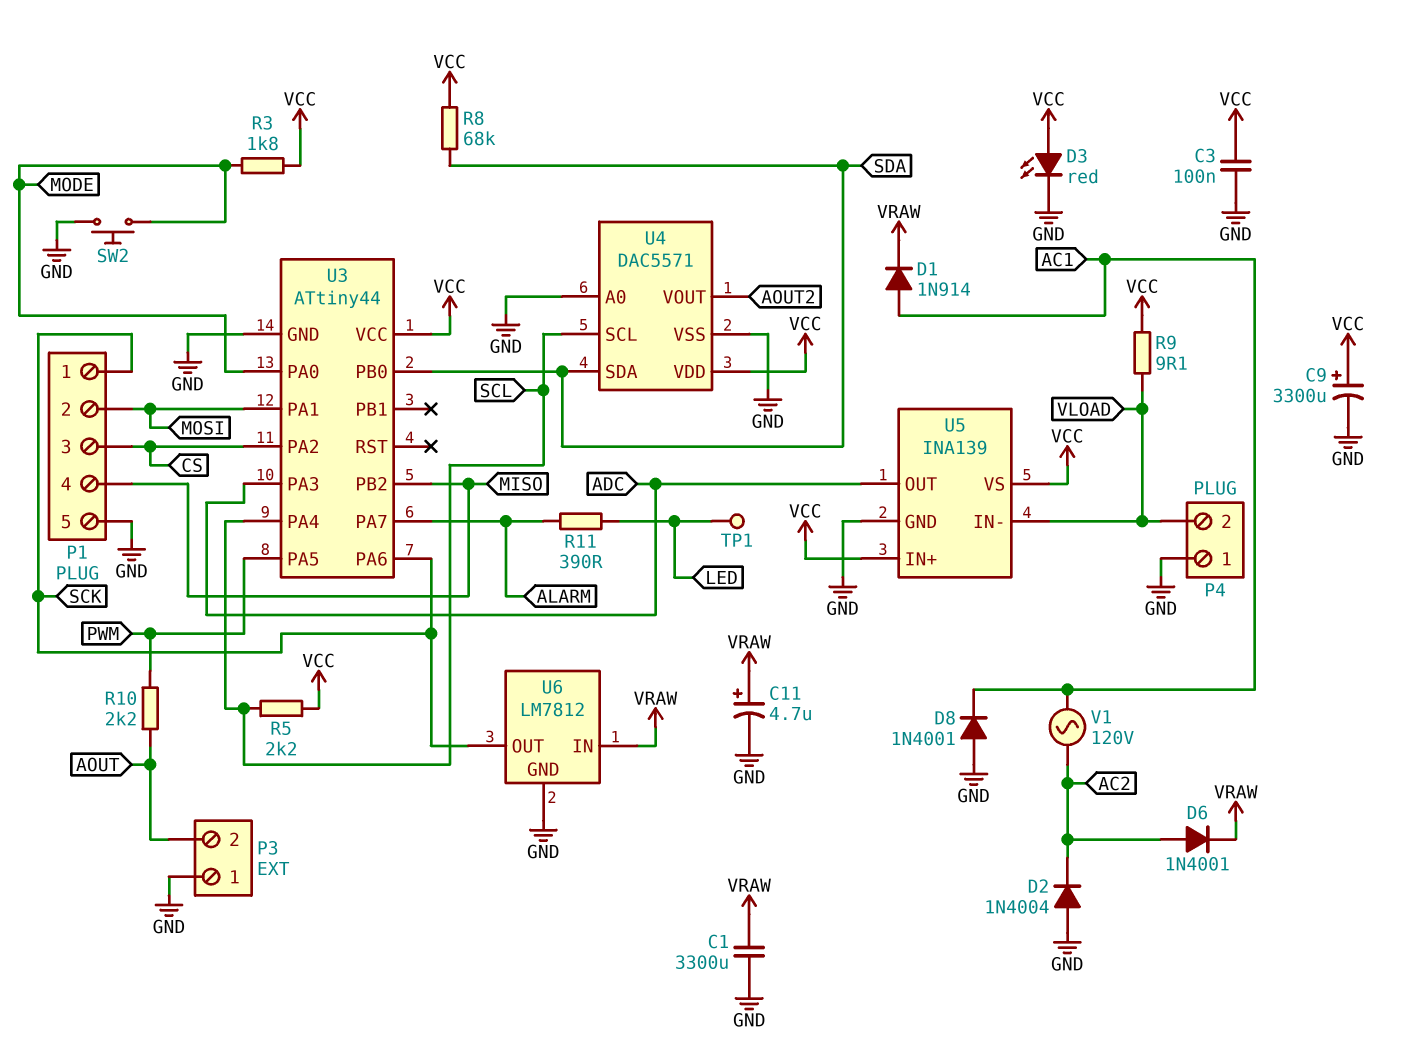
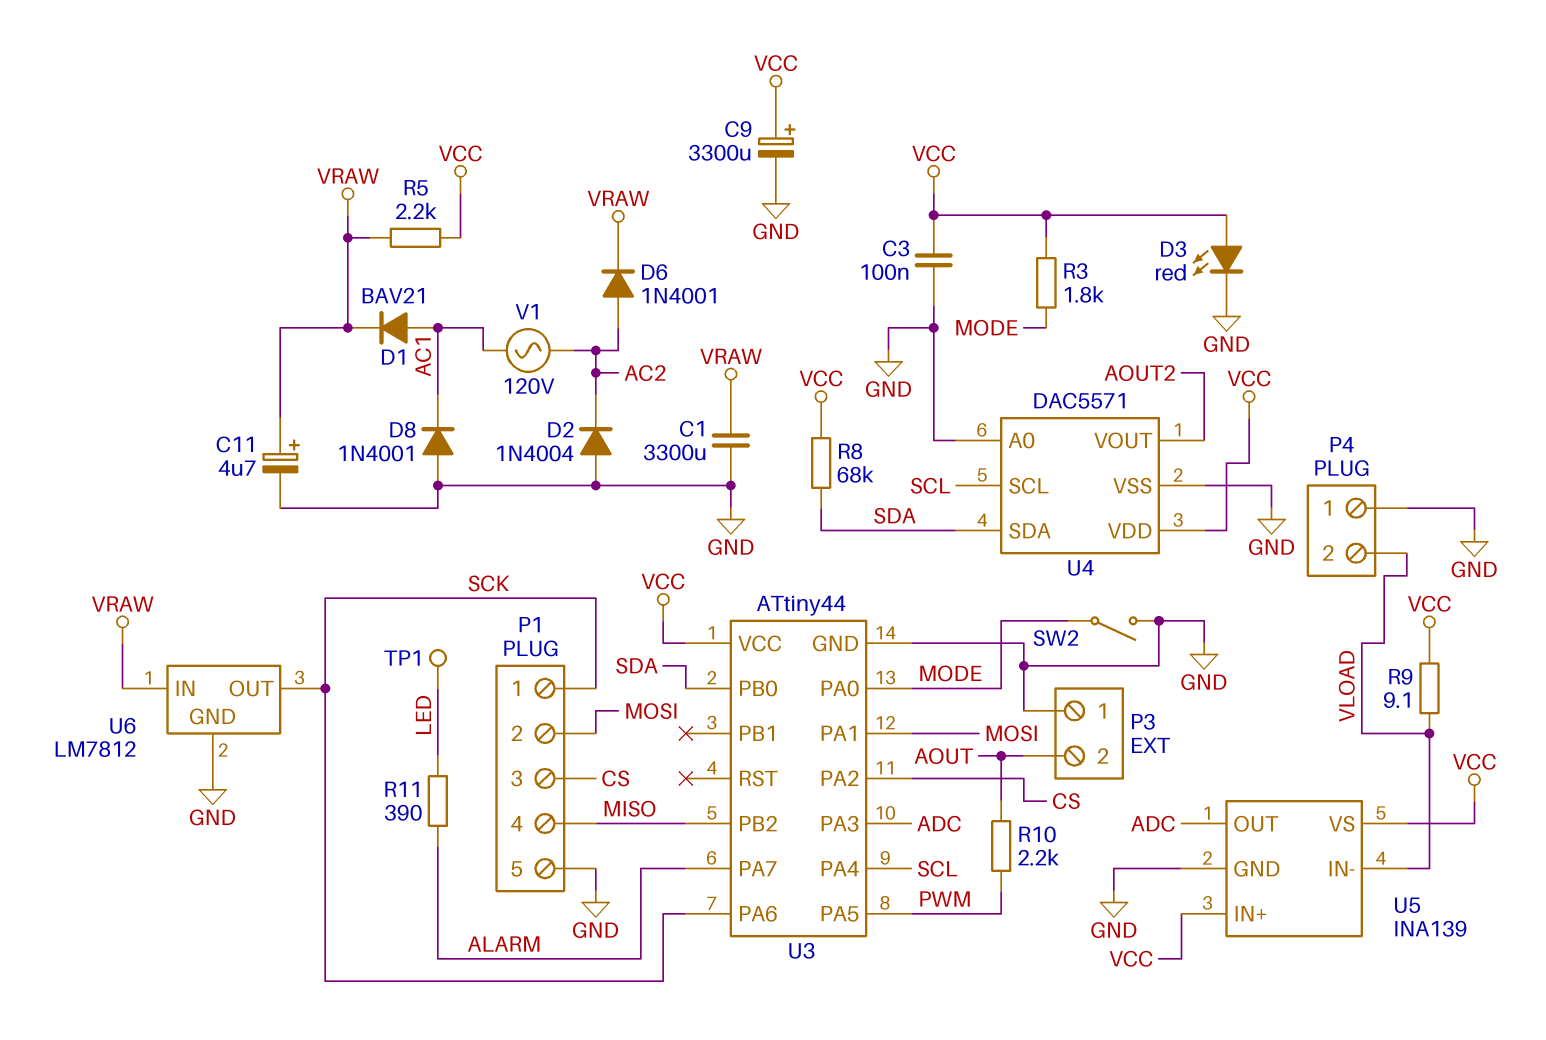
D1: diode 1N914 (A AC1, K VRAW) -> diode BAV21 (A AC1, K VRAW)
R5: 2.2k (SCL, VCC) -> 2.2k (VCC, VRAW)
SW2: button (GND, MODE) -> switch (GND, MODE)

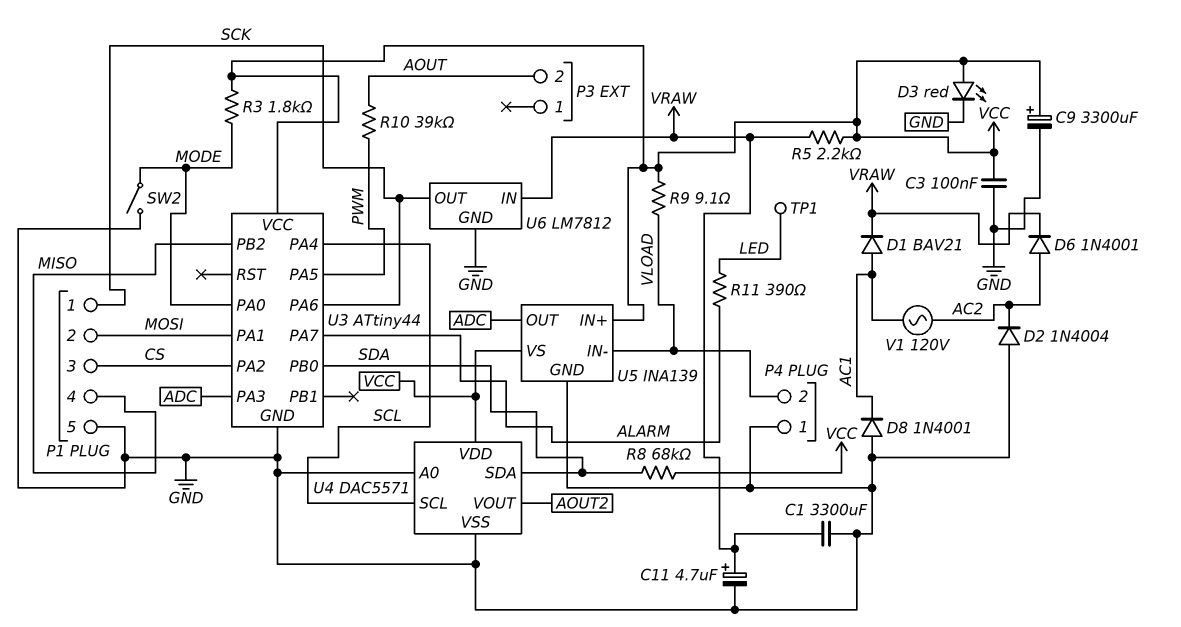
P3 pin 1: GND -> none
R10: 2.2k (AOUT, PWM) -> 39k (AOUT, PWM)

